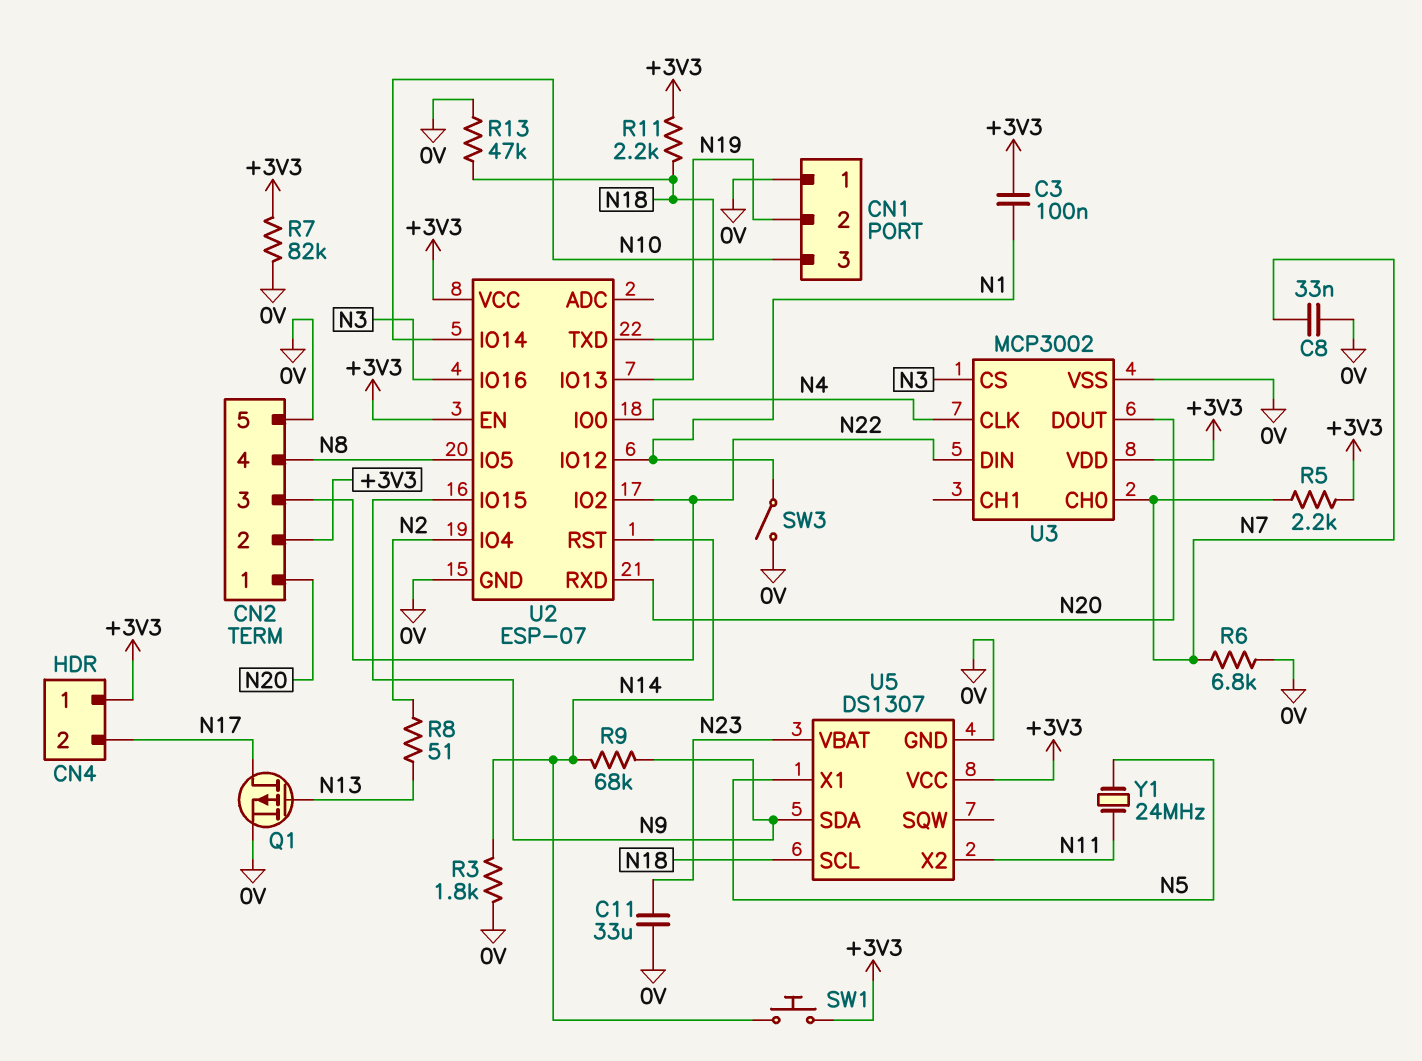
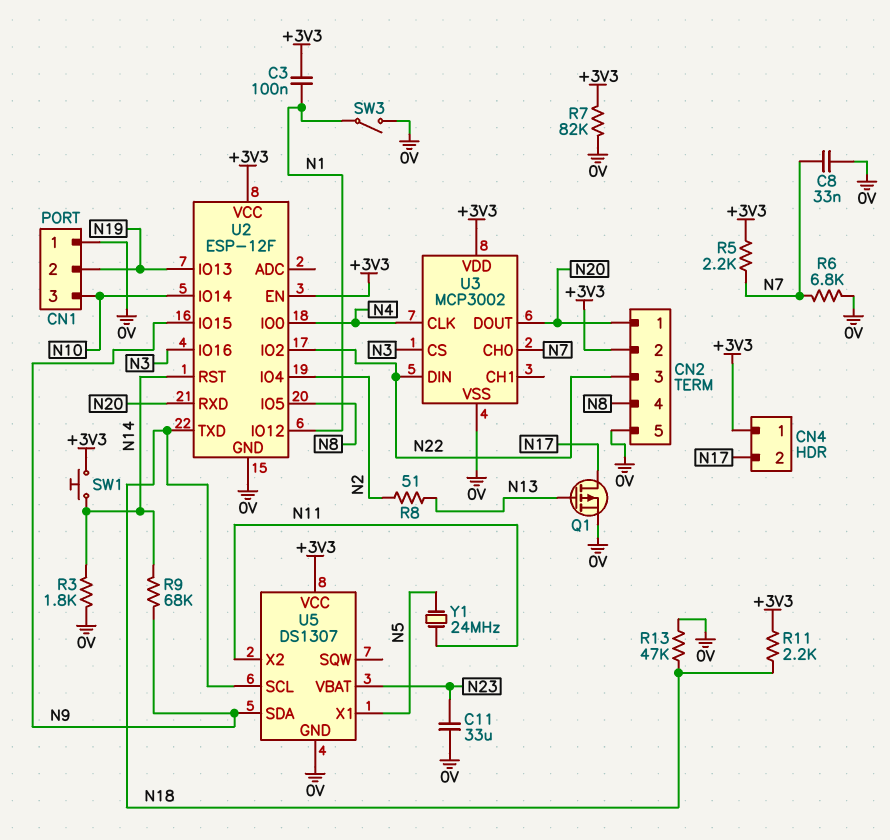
U2: ESP-07 -> ESP-12F

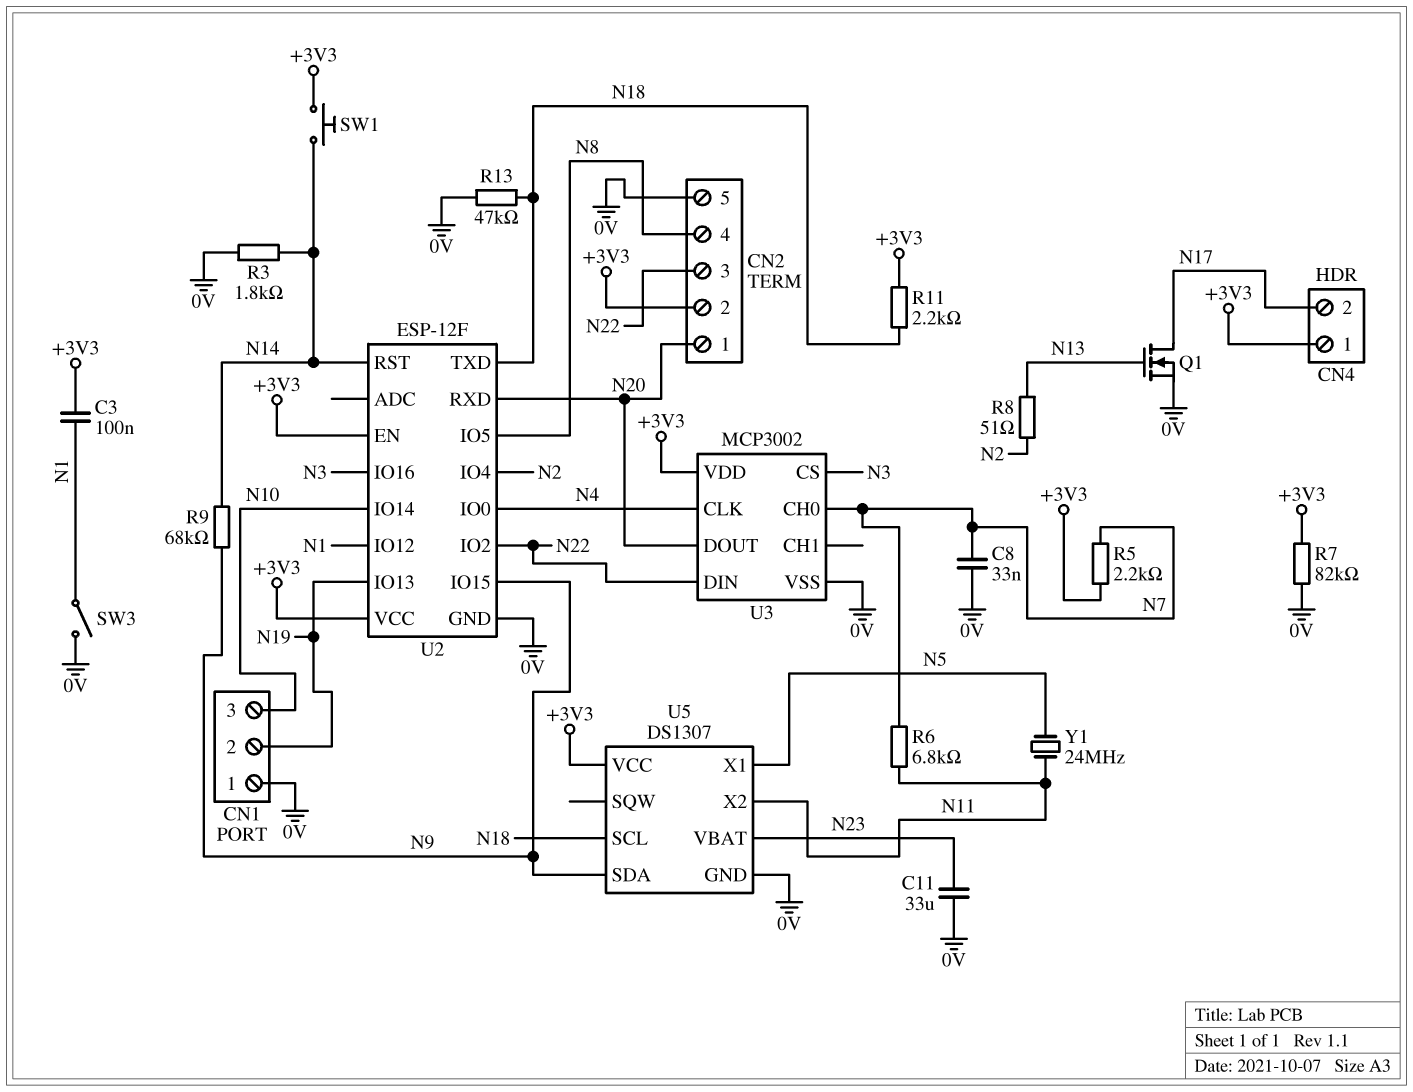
Q1: PMOS (G N13, D N17, S 0V) -> NMOS (G N13, D N17, S 0V)
R6: 6.8k (0V, N7) -> 6.8k (N7, N11)

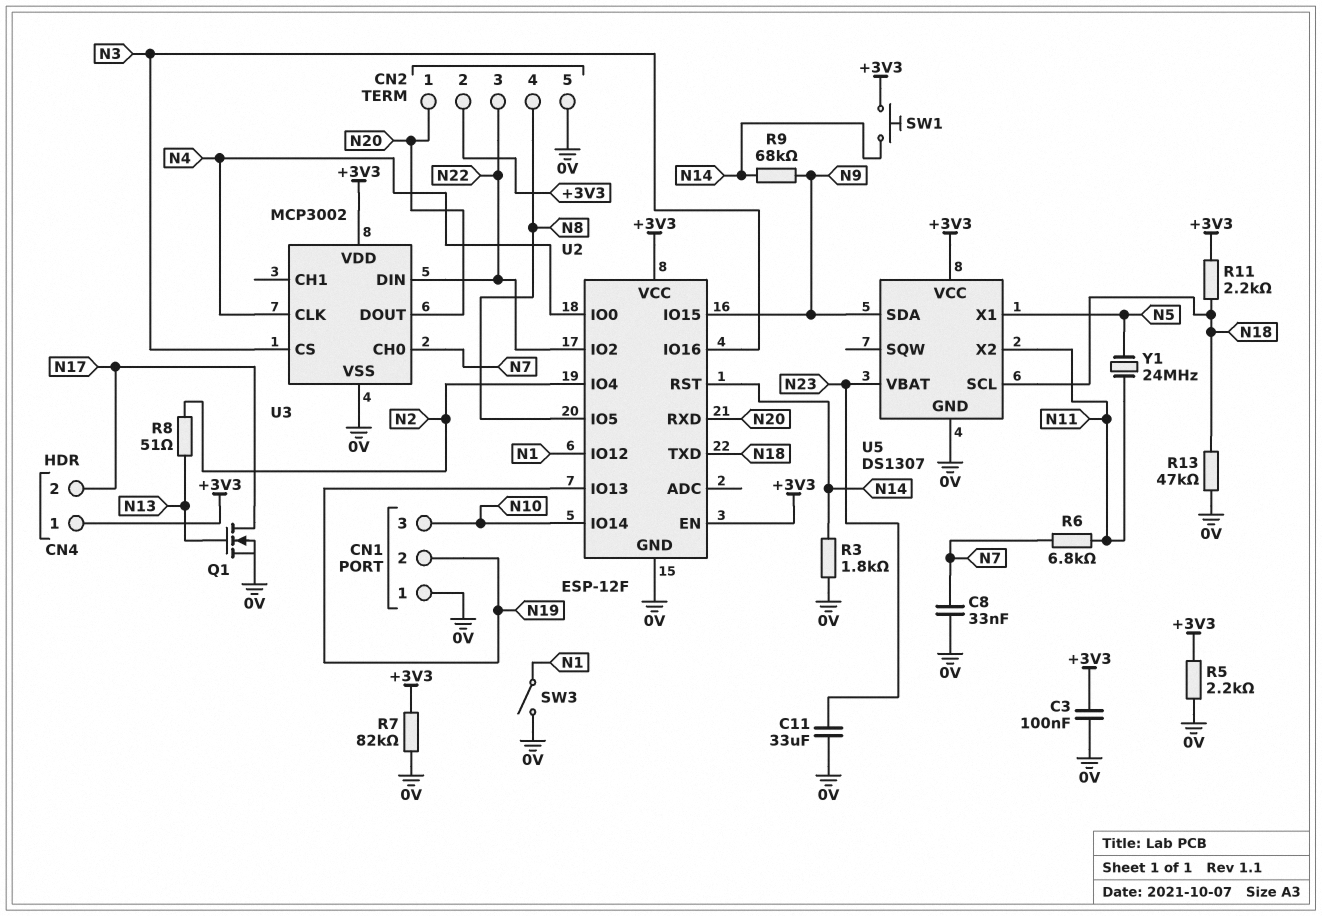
C3: 100nF (+3V3, N1) -> 100nF (+3V3, 0V)
R5: 2.2k (+3V3, N7) -> 2.2k (+3V3, 0V)

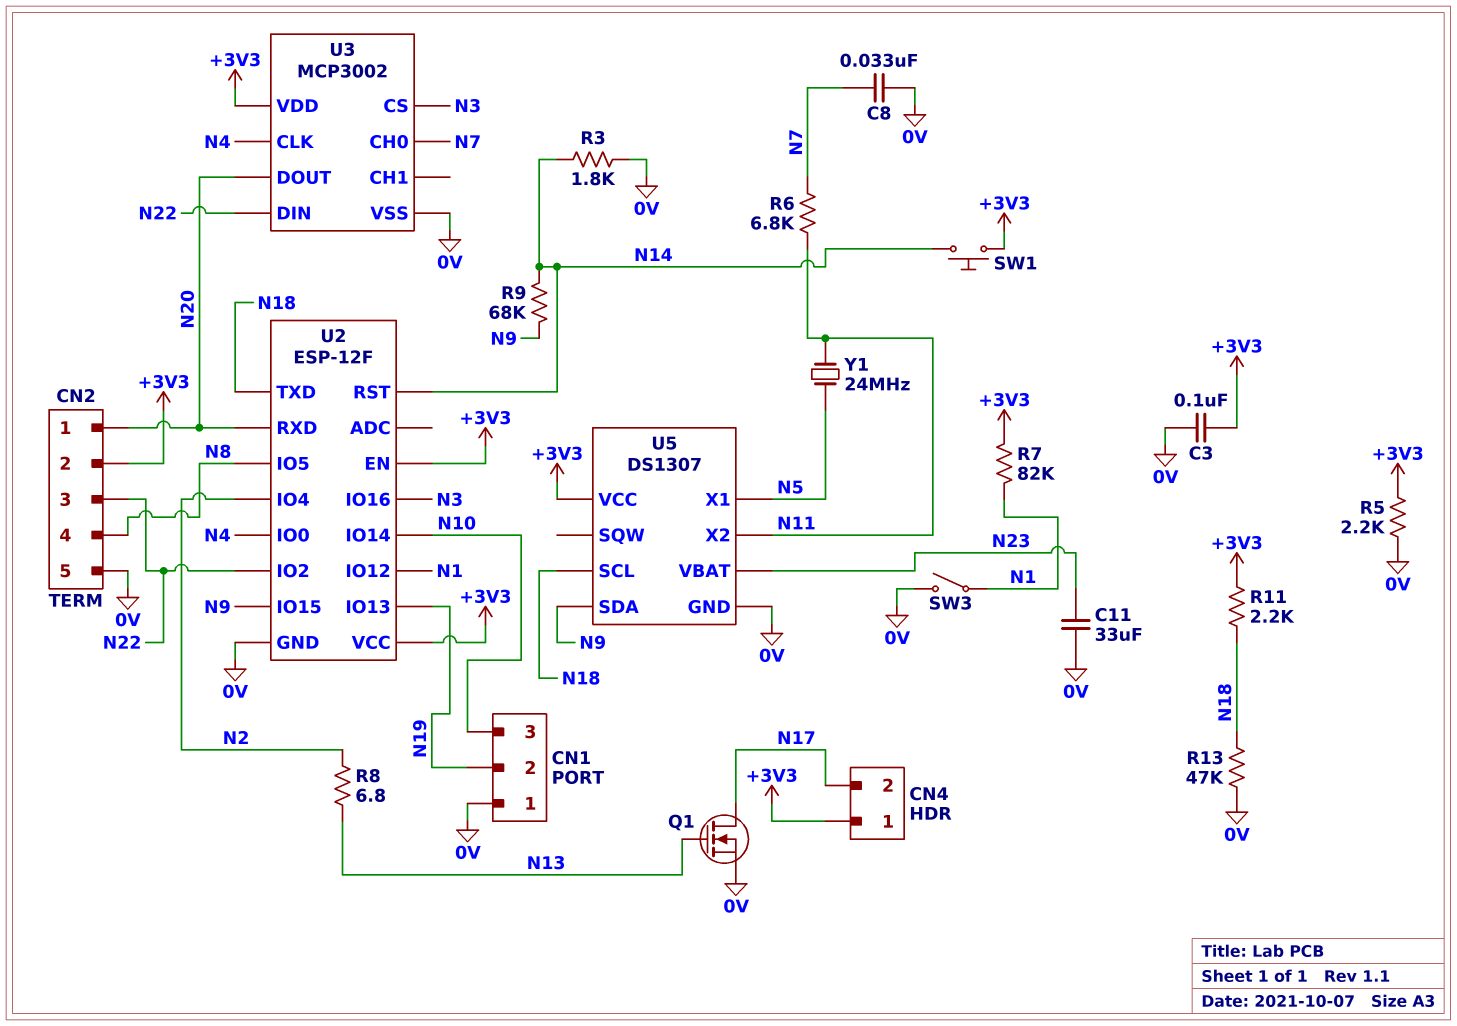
R7: 82k (+3V3, 0V) -> 82k (+3V3, N1)
R8: 51 (N2, N13) -> 6.8 (N2, N13)

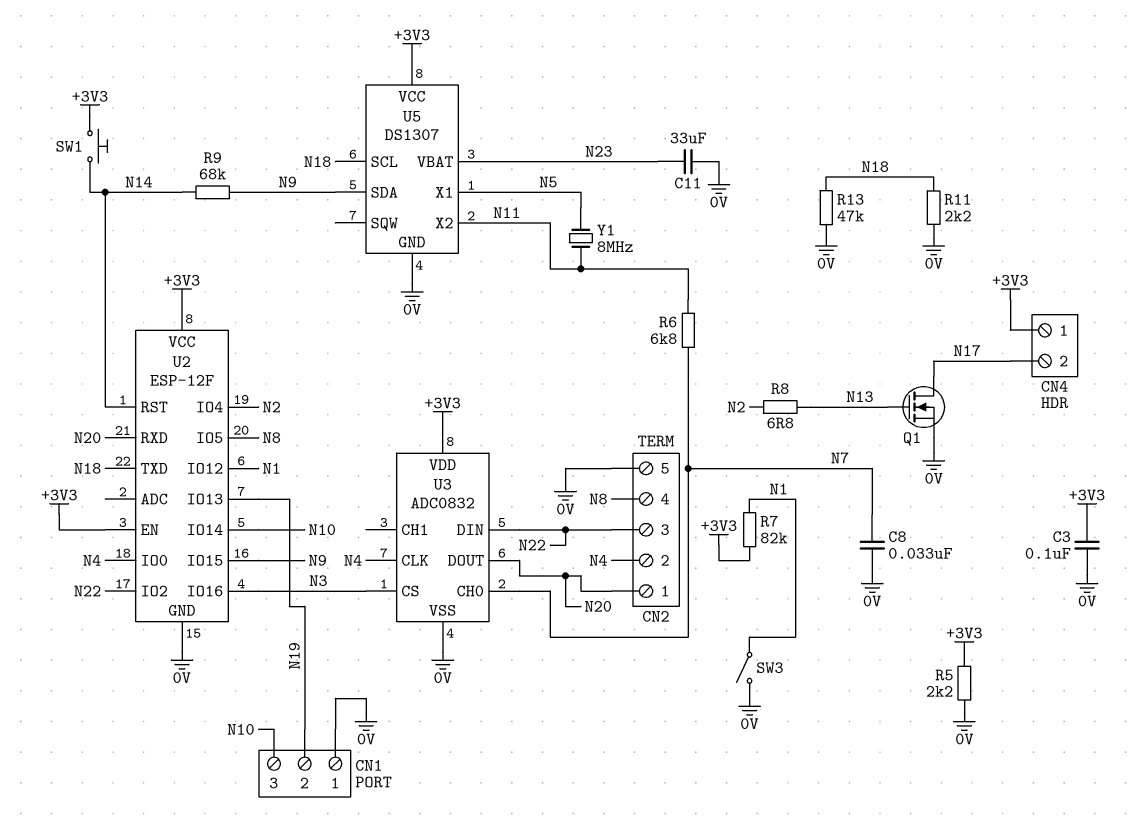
CN2 pin 2: +3V3 -> N4
R3: 1.8k (0V, N14) -> none
R11: 2.2k (+3V3, N18) -> 2.2k (0V, N18)
U3: MCP3002 -> ADC0832
Y1: 24MHz (N5, N11) -> 8MHz (N5, N11)

